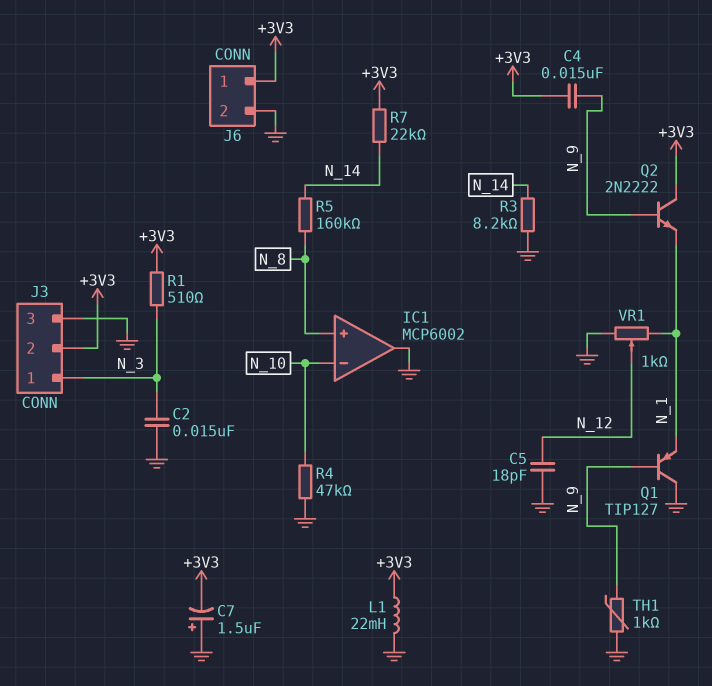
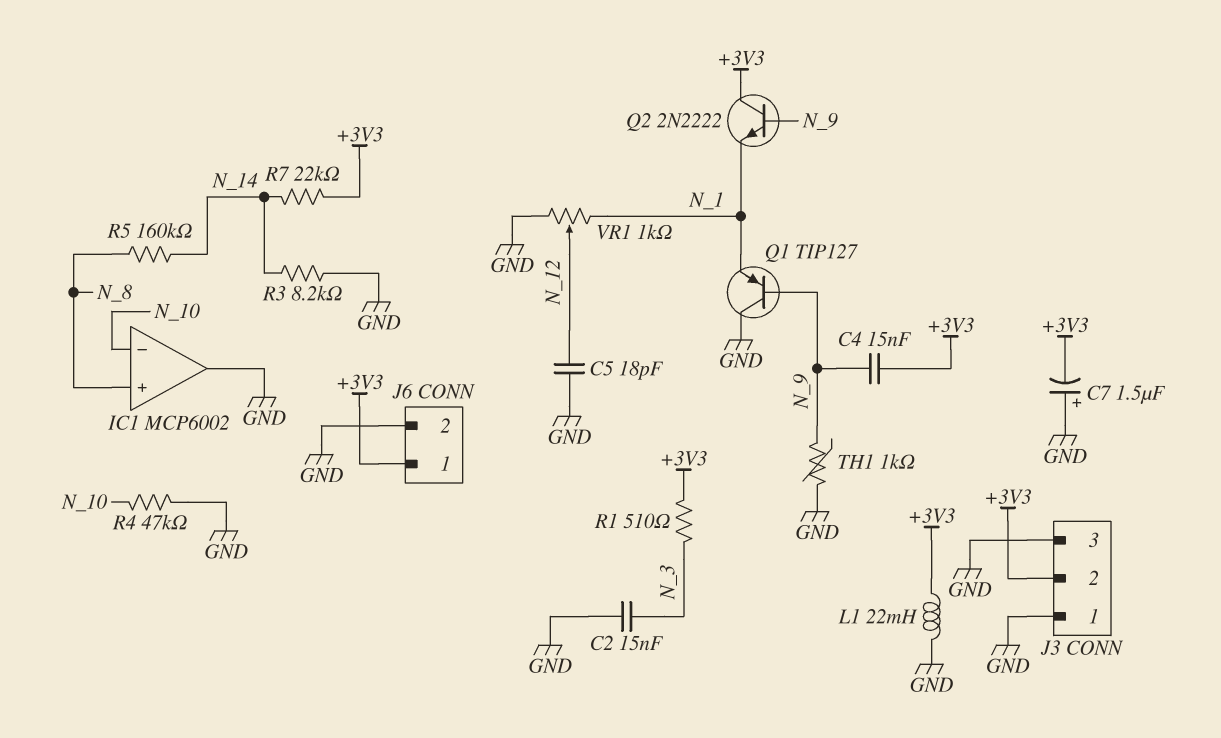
J3 pin 1: N_3 -> GND

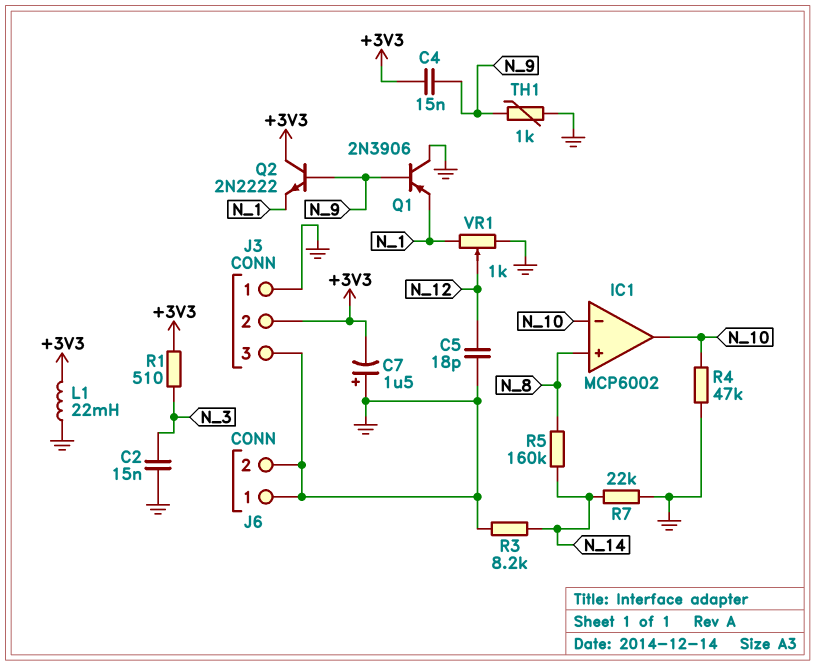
IC1 pin out: GND -> N_10
J6 pin 1: +3V3 -> GND
Q1: PNP TIP127 (B N_9, C GND, E N_1) -> PNP 2N3906 (B N_9, C GND, E N_1)
R7: 22k (+3V3, N_14) -> 22k (GND, N_14)

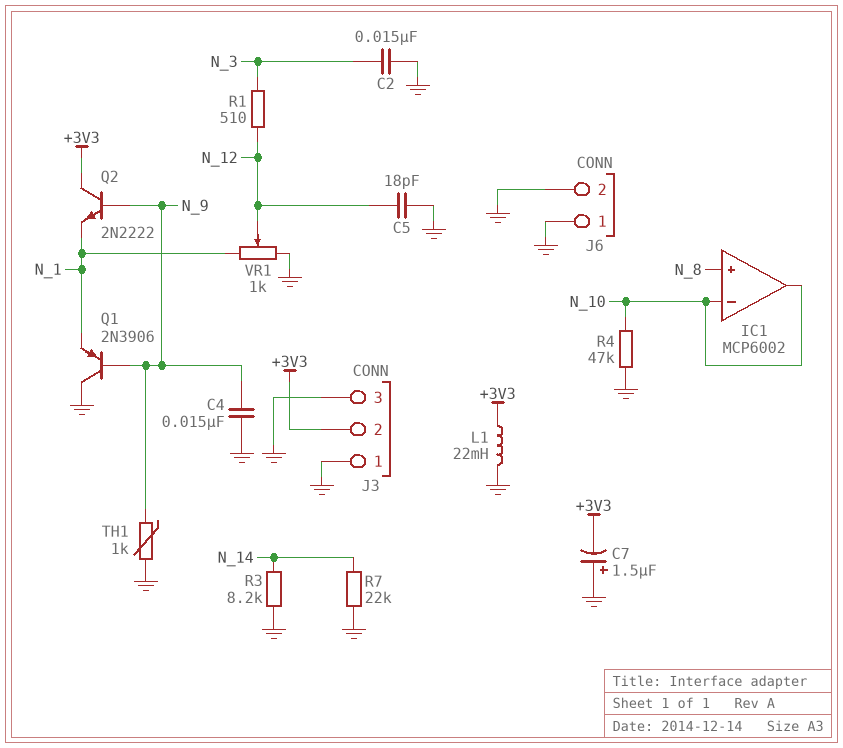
C4: 15nF (+3V3, N_9) -> 15nF (GND, N_9)
R1: 510 (+3V3, N_3) -> 510 (N_3, N_12)
R5: 160k (N_8, N_14) -> none

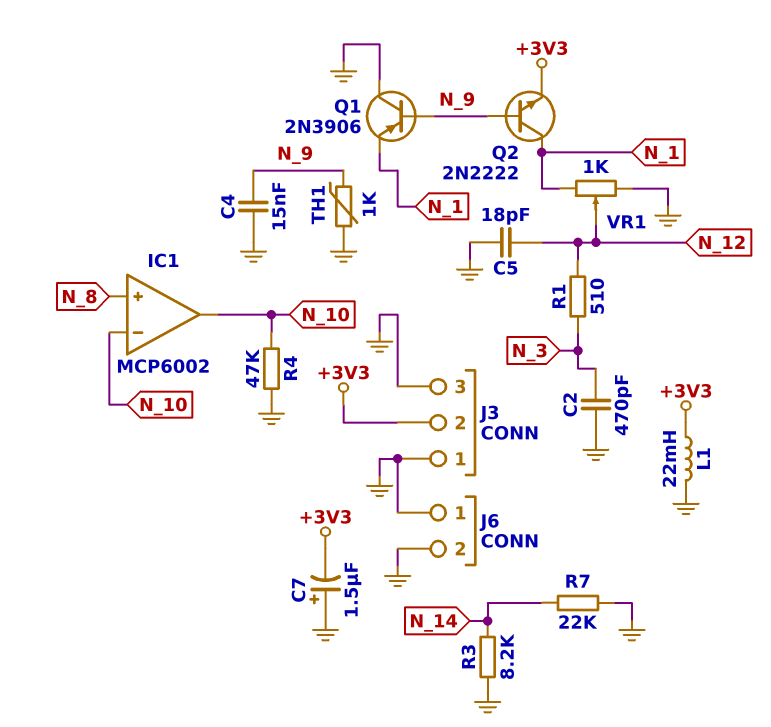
C2: 15nF (GND, N_3) -> 470pF (GND, N_3)
Q2: NPN 2N2222 (B N_9, C +3V3, E N_1) -> NPN 2N2222 (B N_9, C N_1, E +3V3)

